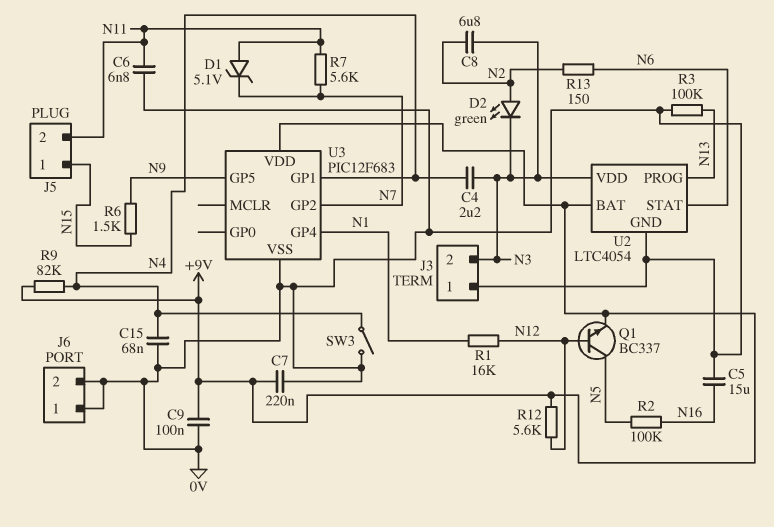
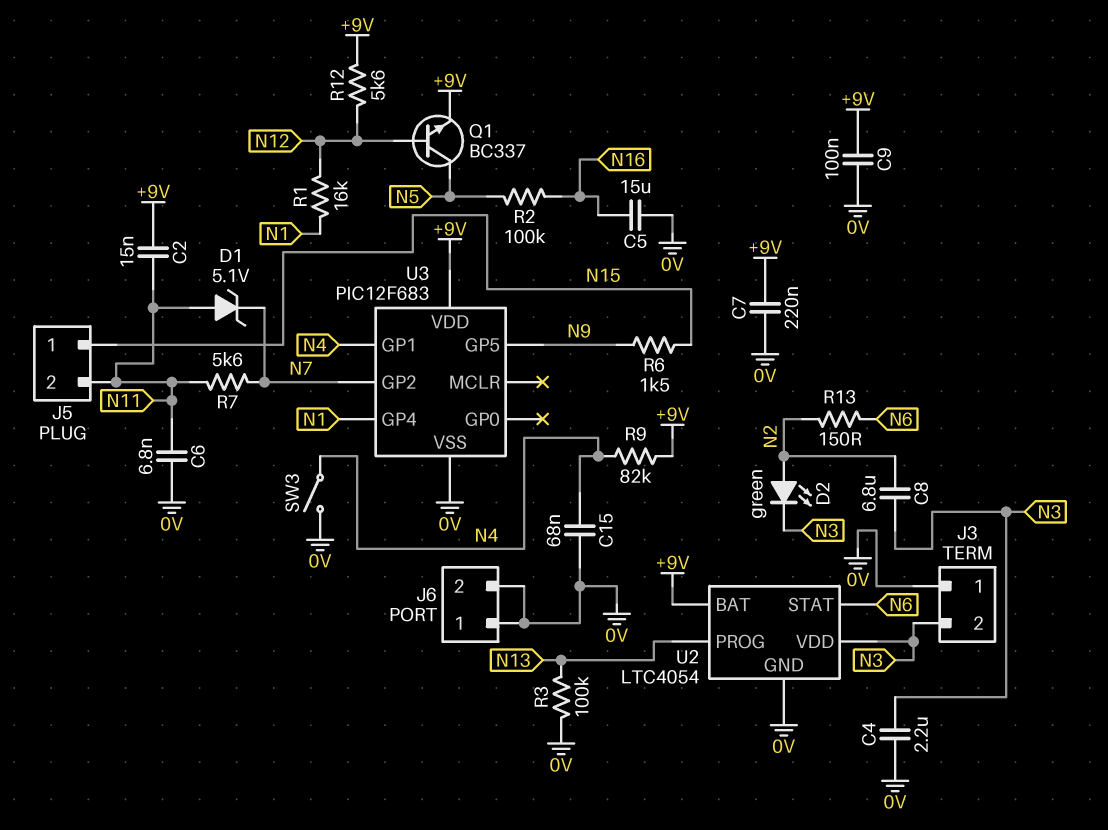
C2: none -> 15nF (+9V, N11)
C4: 2.2uF (N3, N4) -> 2.2uF (0V, N3)

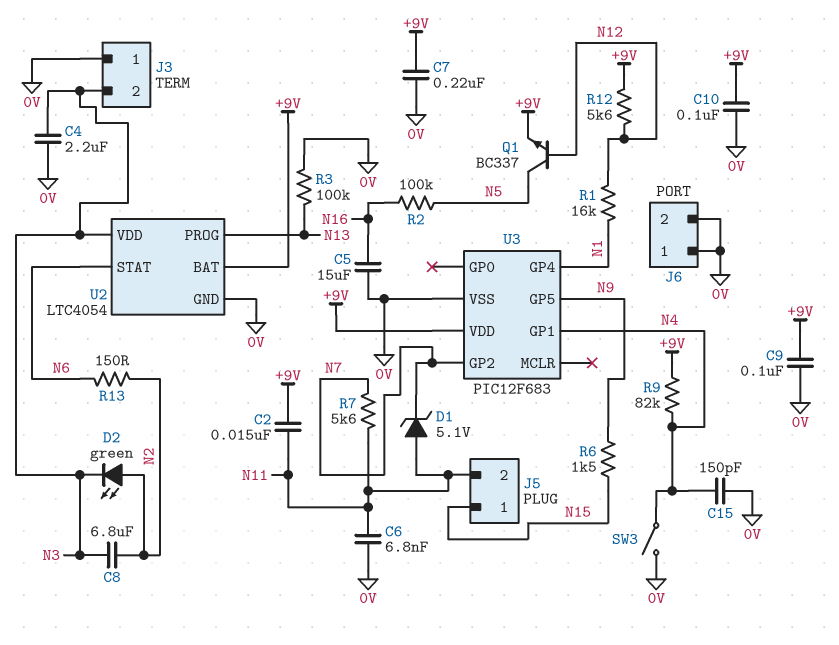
C10: none -> 100nF (+9V, 0V)
C15: 68nF (0V, N4) -> 150pF (0V, N4)

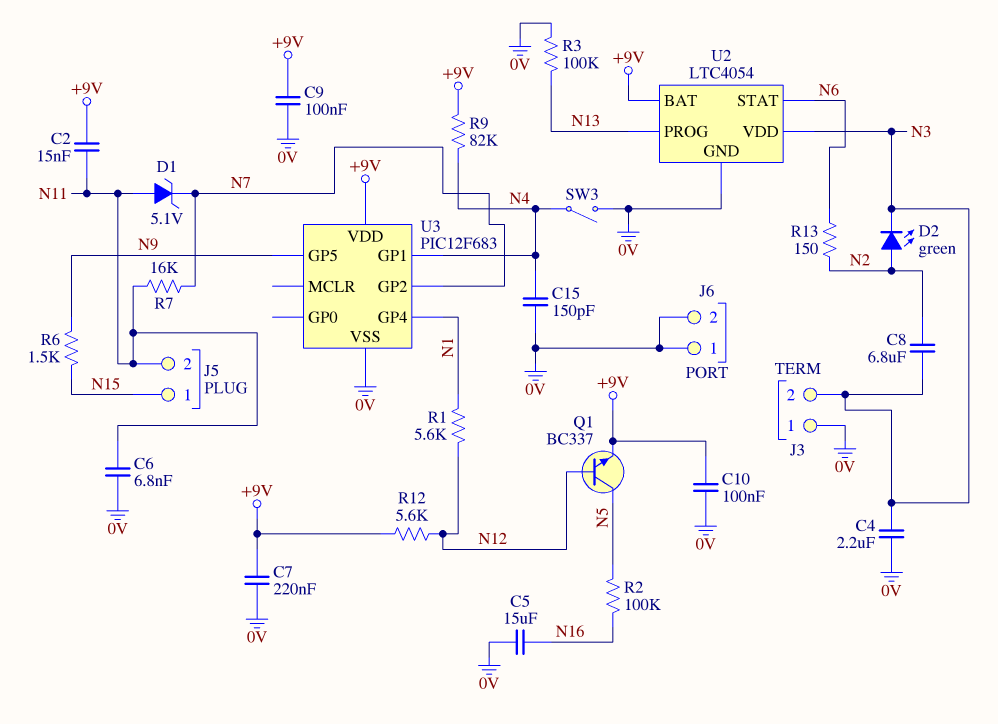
R1: 16k (N1, N12) -> 5.6k (N1, N12)
R7: 5.6k (N7, N11) -> 16k (N7, N11)

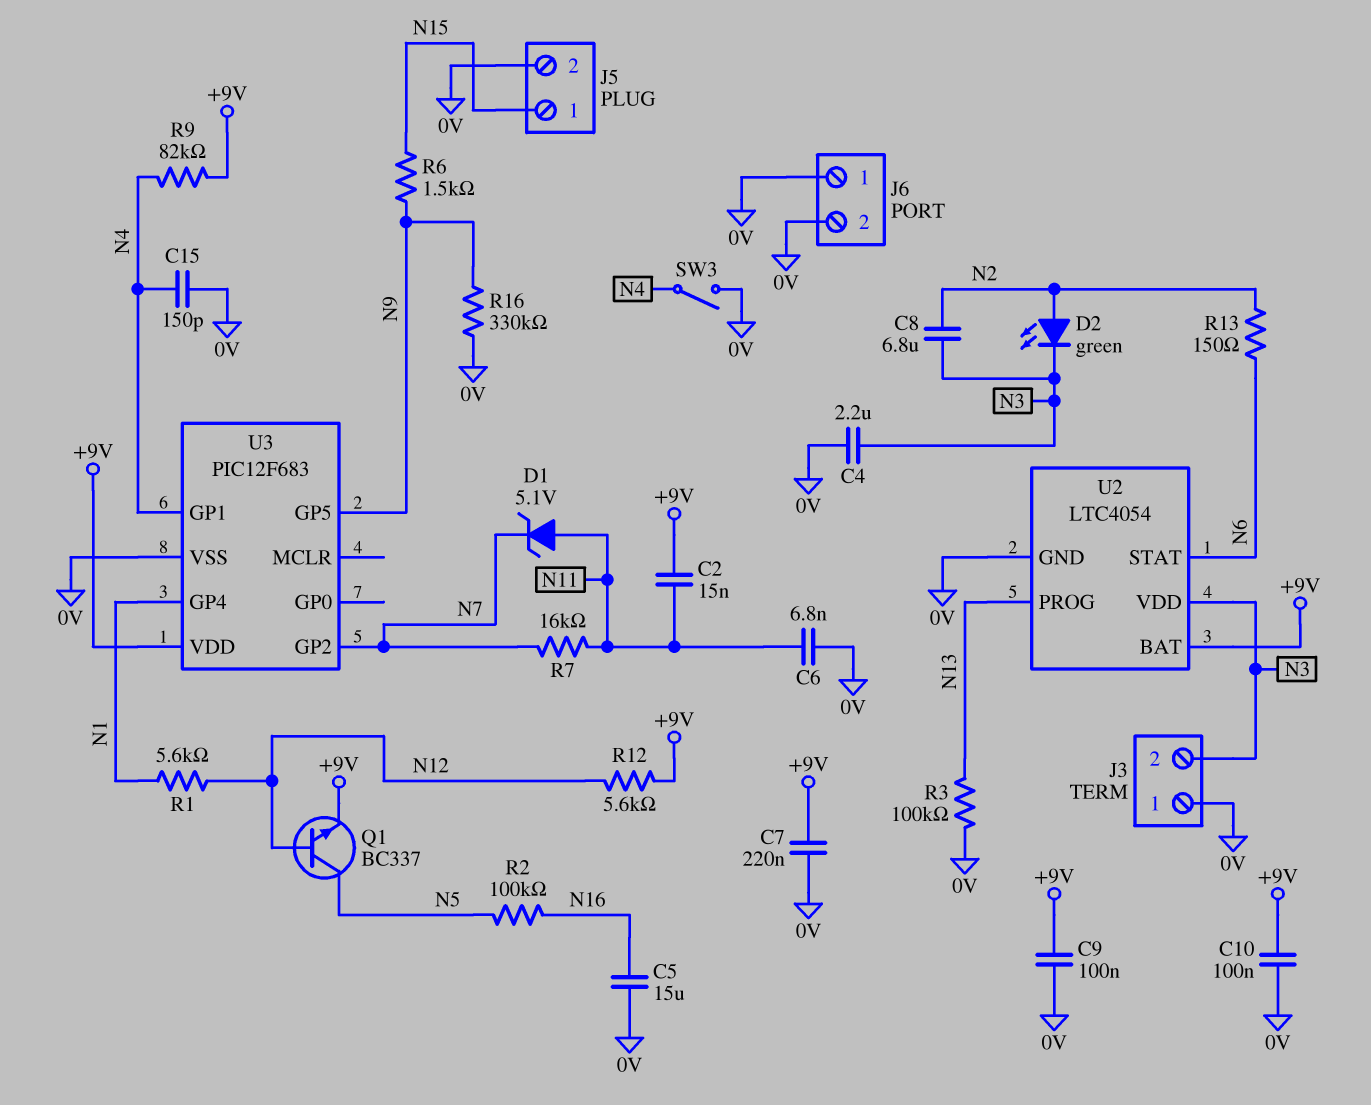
J5 pin 2: N11 -> 0V
R16: none -> 330k (0V, N9)

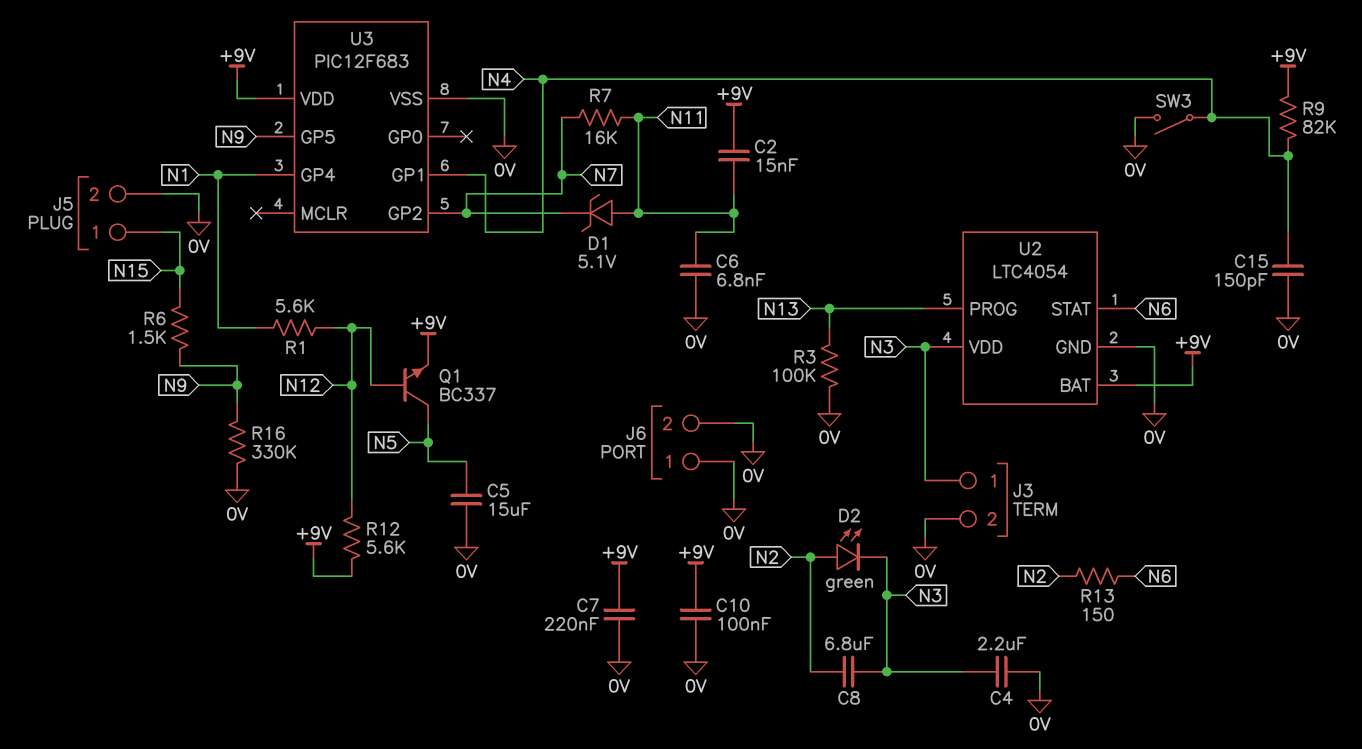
C5: 15uF (0V, N16) -> 15uF (0V, N5)
C9: 100nF (+9V, 0V) -> none
J3 pin 1: 0V -> N3
J3 pin 2: N3 -> 0V
R2: 100k (N5, N16) -> none

